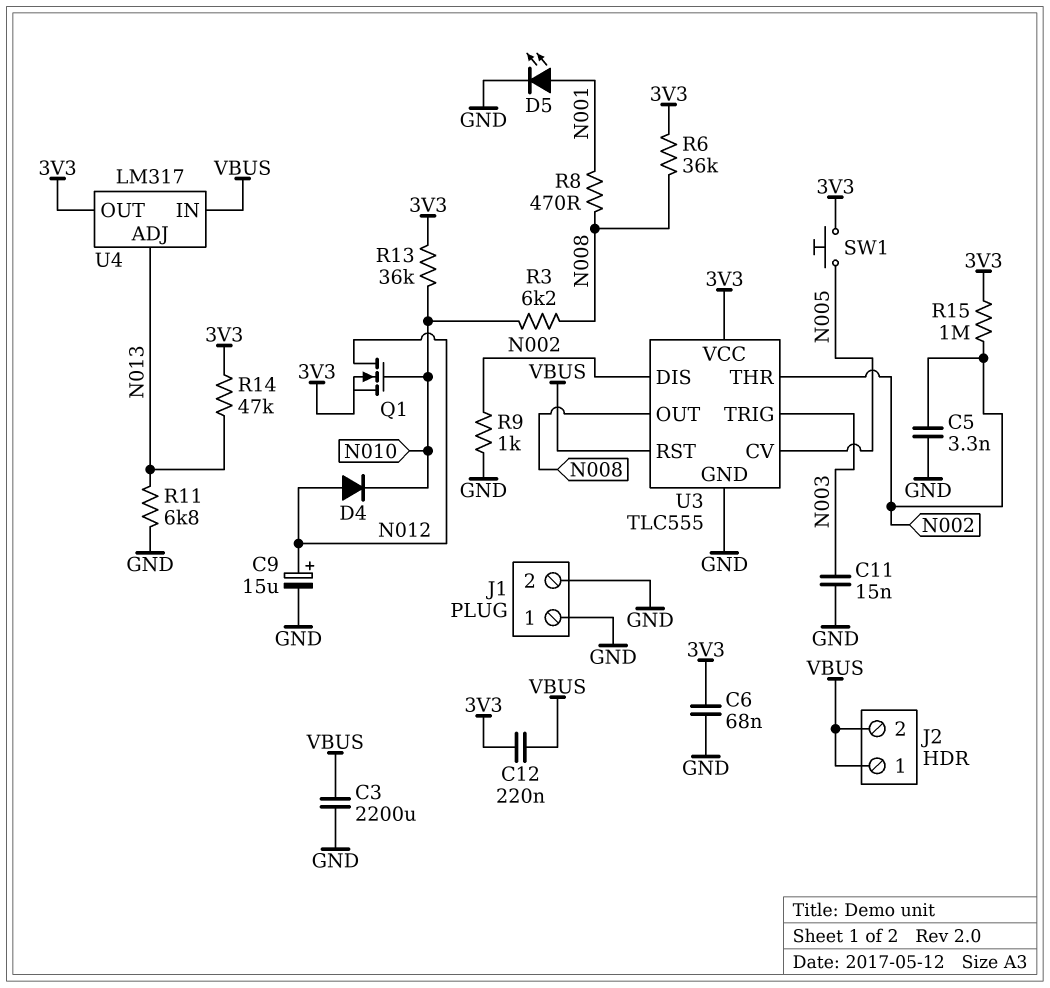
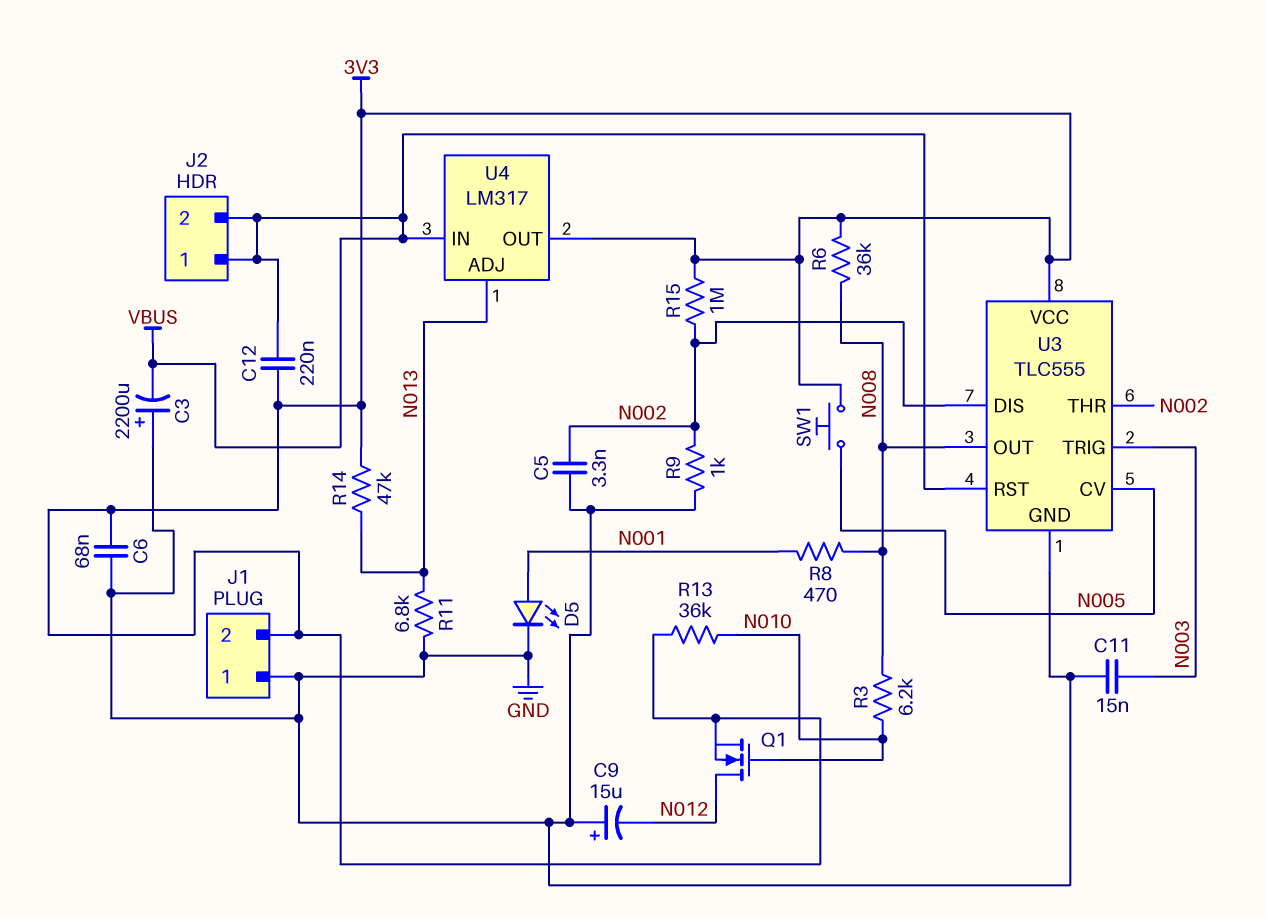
C3: 2200uF (GND, VBUS) -> 2200uF (plus GND, minus VBUS)
C9: 15uF (plus N012, minus GND) -> 15uF (plus GND, minus N012)
D4: diode (A N012, K N010) -> none
J1 pin 2: GND -> 3V3

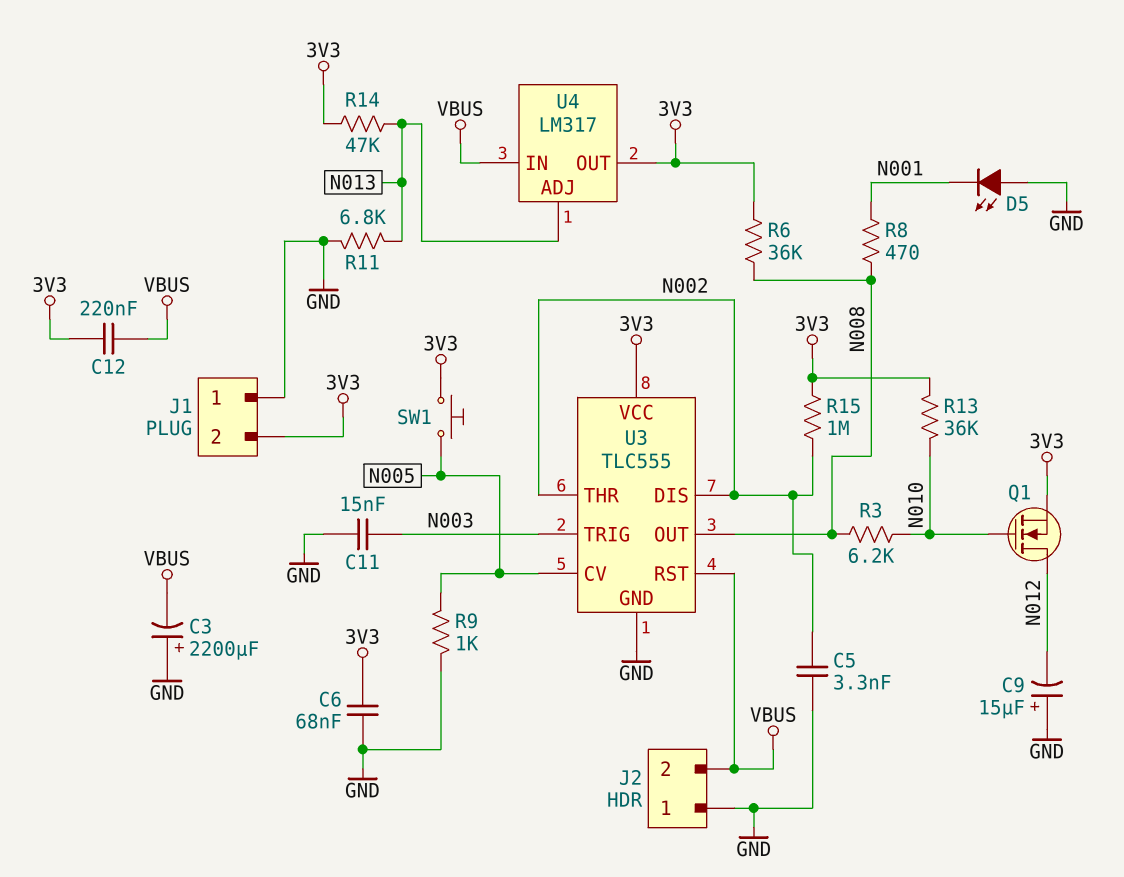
D5: LED (A N001, K GND) -> LED (A GND, K N001)
J2 pin 1: VBUS -> GND
R9: 1k (GND, N002) -> 1k (GND, N005)

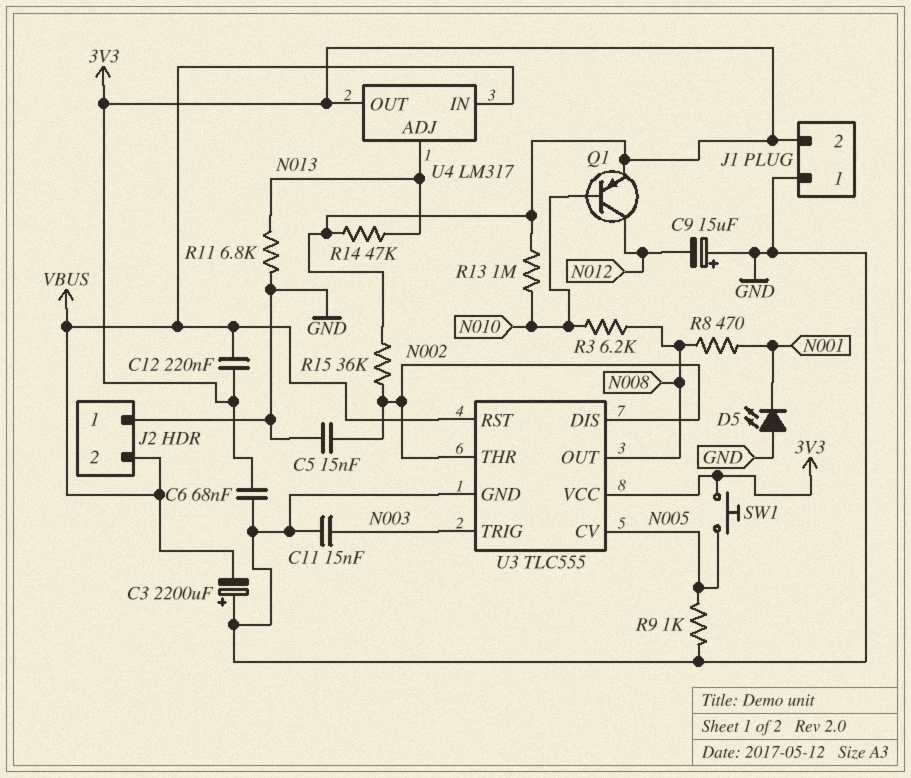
C5: 3.3nF (GND, N002) -> 15nF (GND, N002)
Q1: NMOS (G N010, D N012, S 3V3) -> PNP (B N010, C N012, E 3V3)
R6: 36k (3V3, N008) -> none
R13: 36k (3V3, N010) -> 1M (3V3, N010)
R15: 1M (3V3, N002) -> 36k (3V3, N002)

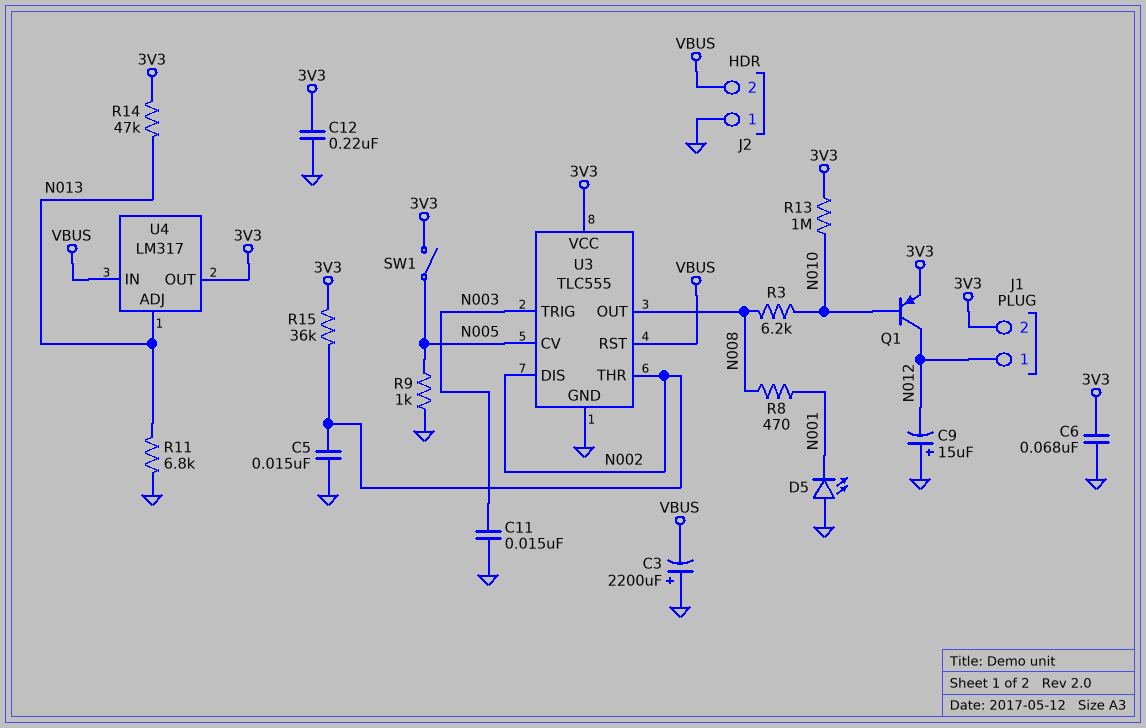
C12: 220nF (3V3, VBUS) -> 220nF (3V3, GND)
J1 pin 1: GND -> N012
SW1: button (3V3, N005) -> switch (3V3, N005)

